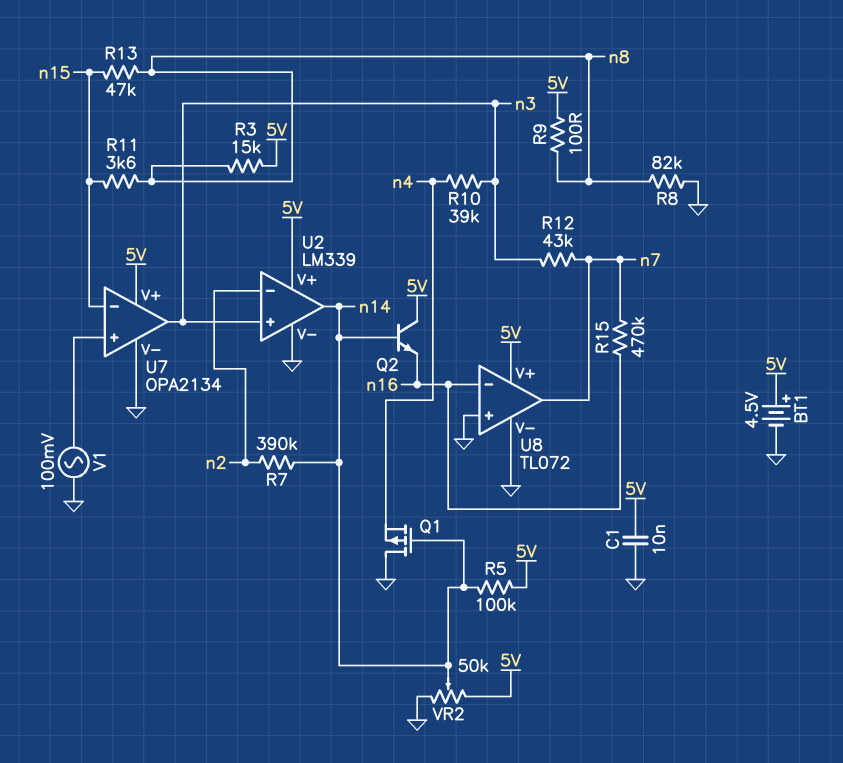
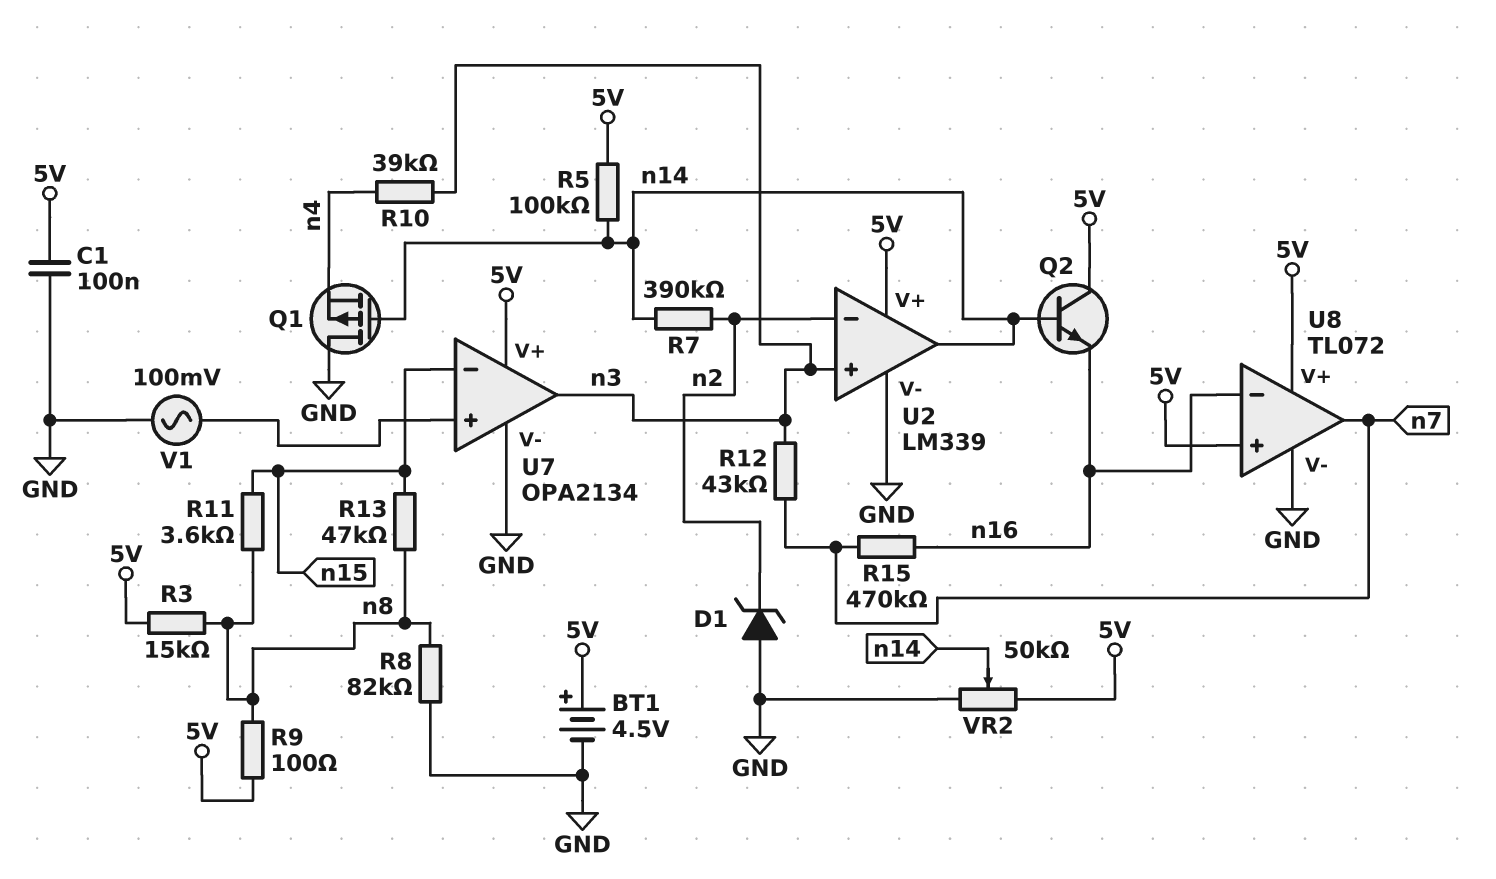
C1: 10nF (5V, GND) -> 100nF (5V, GND)
D1: none -> zener (A GND, K n2)
U8 pin in+: GND -> 5V

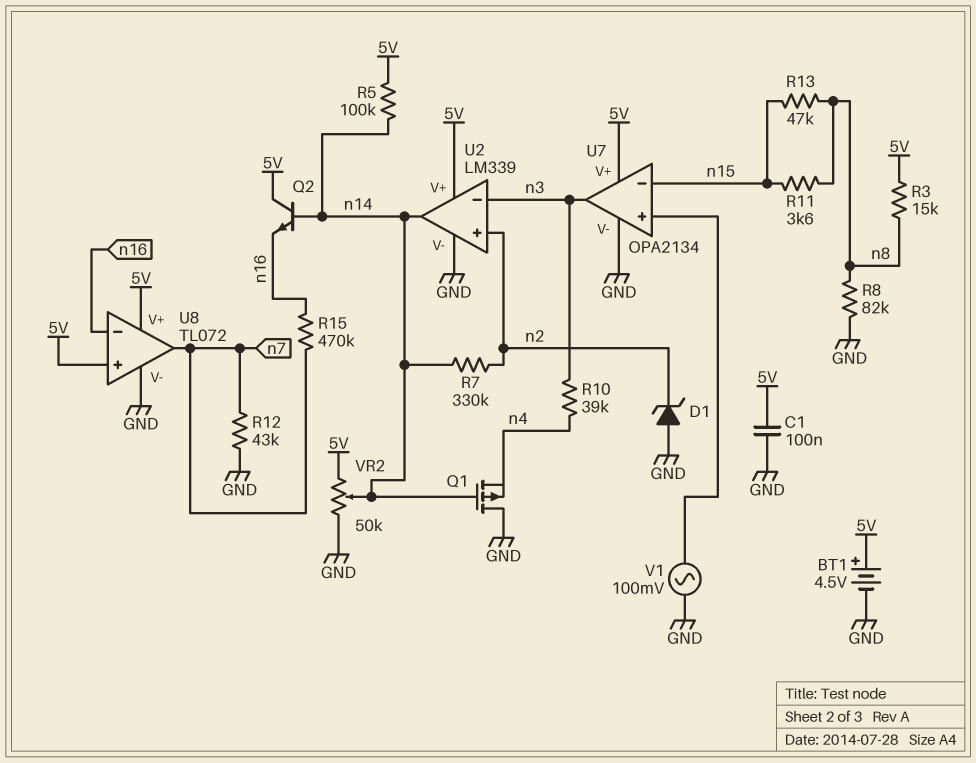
R7: 390k (n2, n14) -> 330k (n2, n14)
R9: 100 (5V, n8) -> none
R12: 43k (n3, n7) -> 43k (GND, n7)
U2 pin in+: n3 -> n2
U2 pin in-: n2 -> n3

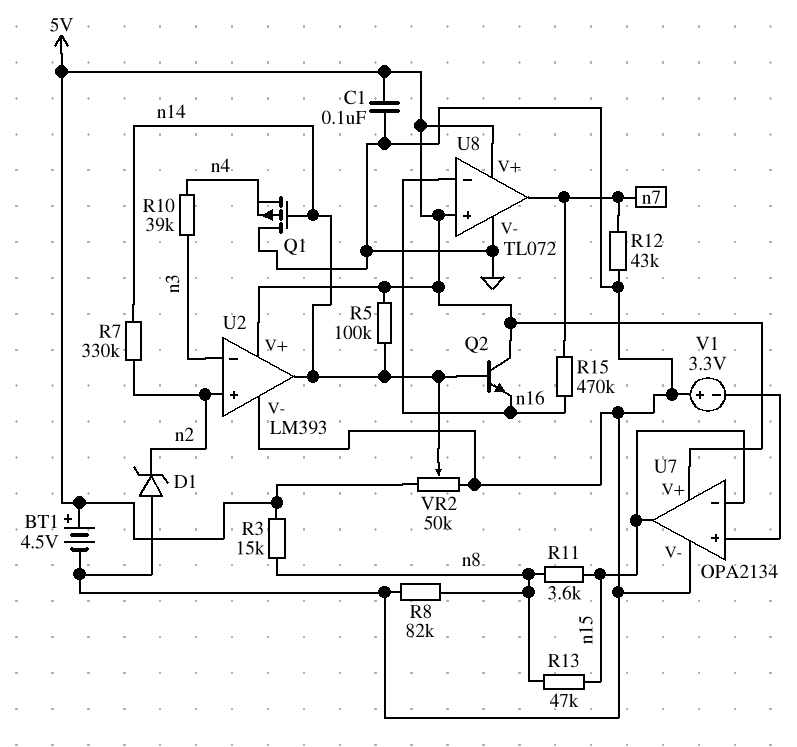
U2: LM339 -> LM393
U7 pin out: n3 -> n15
V1: AC 100mV (GND, U7/in+) -> 3.3V (plus GND, minus U7/in+)

